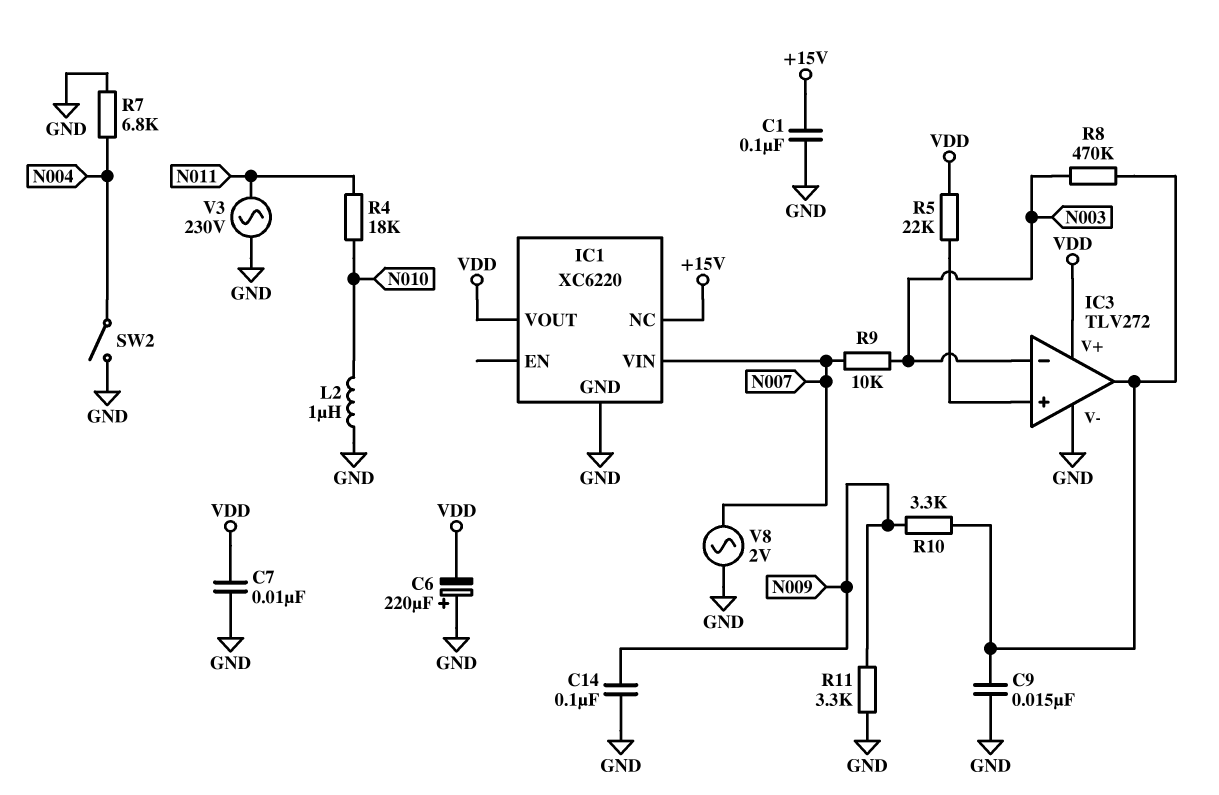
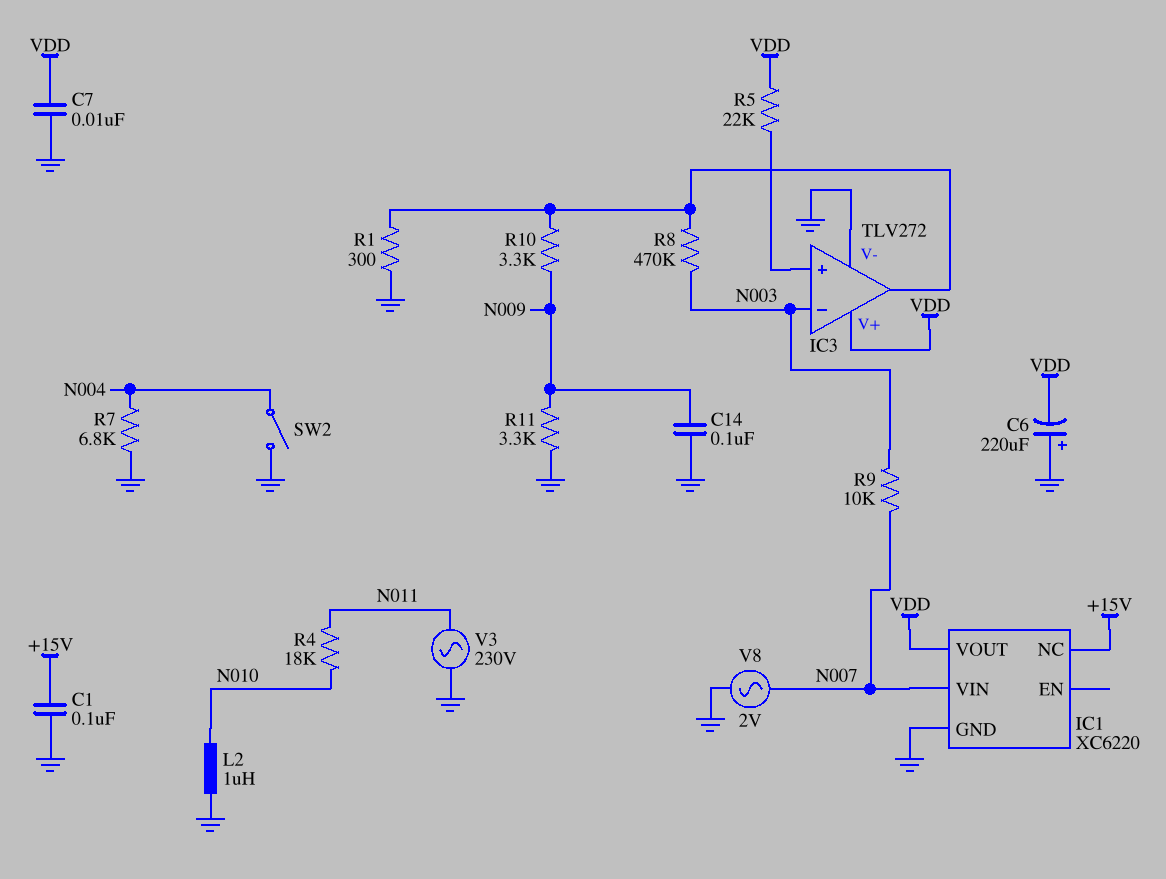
C9: 15nF (GND, IC3/out) -> none
R1: none -> 300 (GND, IC3/out)

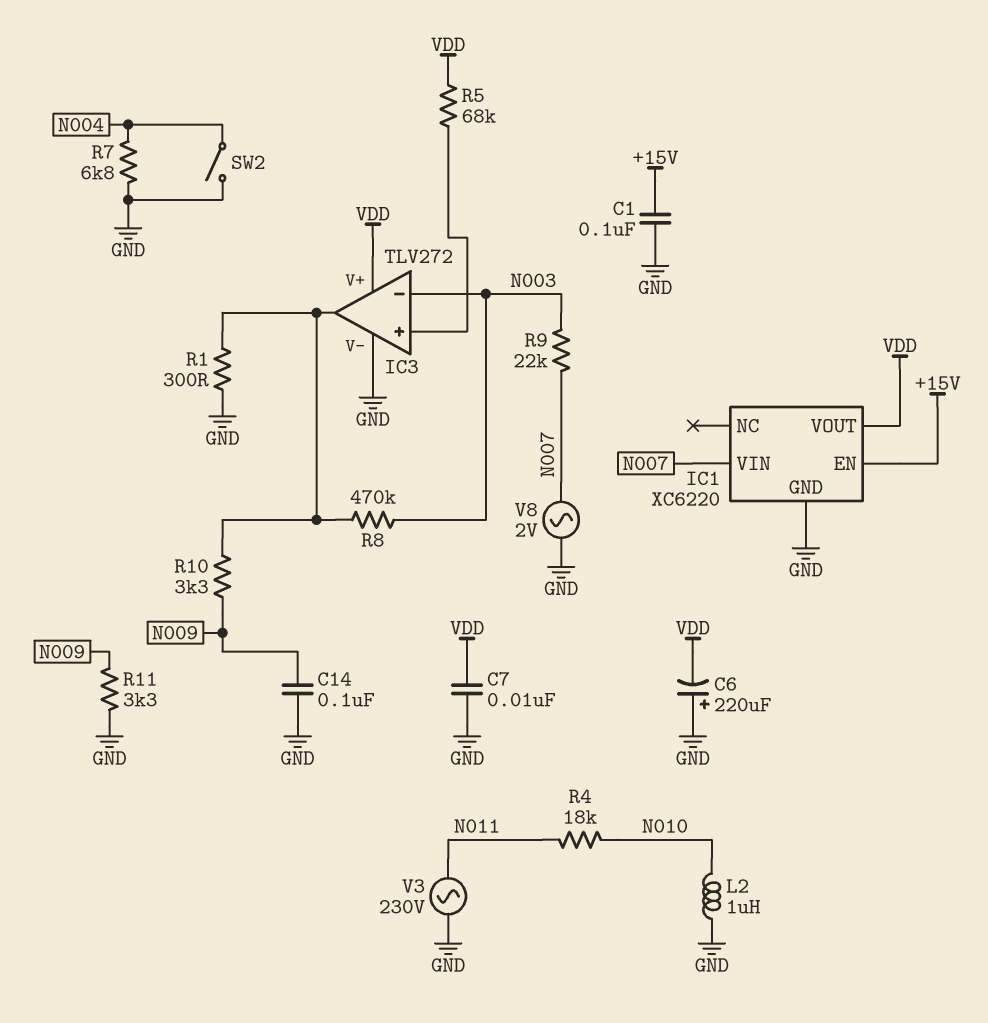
IC1 pin EN: none -> +15V
IC1 pin NC: +15V -> none
R5: 22k (IC3/in+, VDD) -> 68k (IC3/in+, VDD)
R9: 10k (N003, N007) -> 22k (N003, N007)

